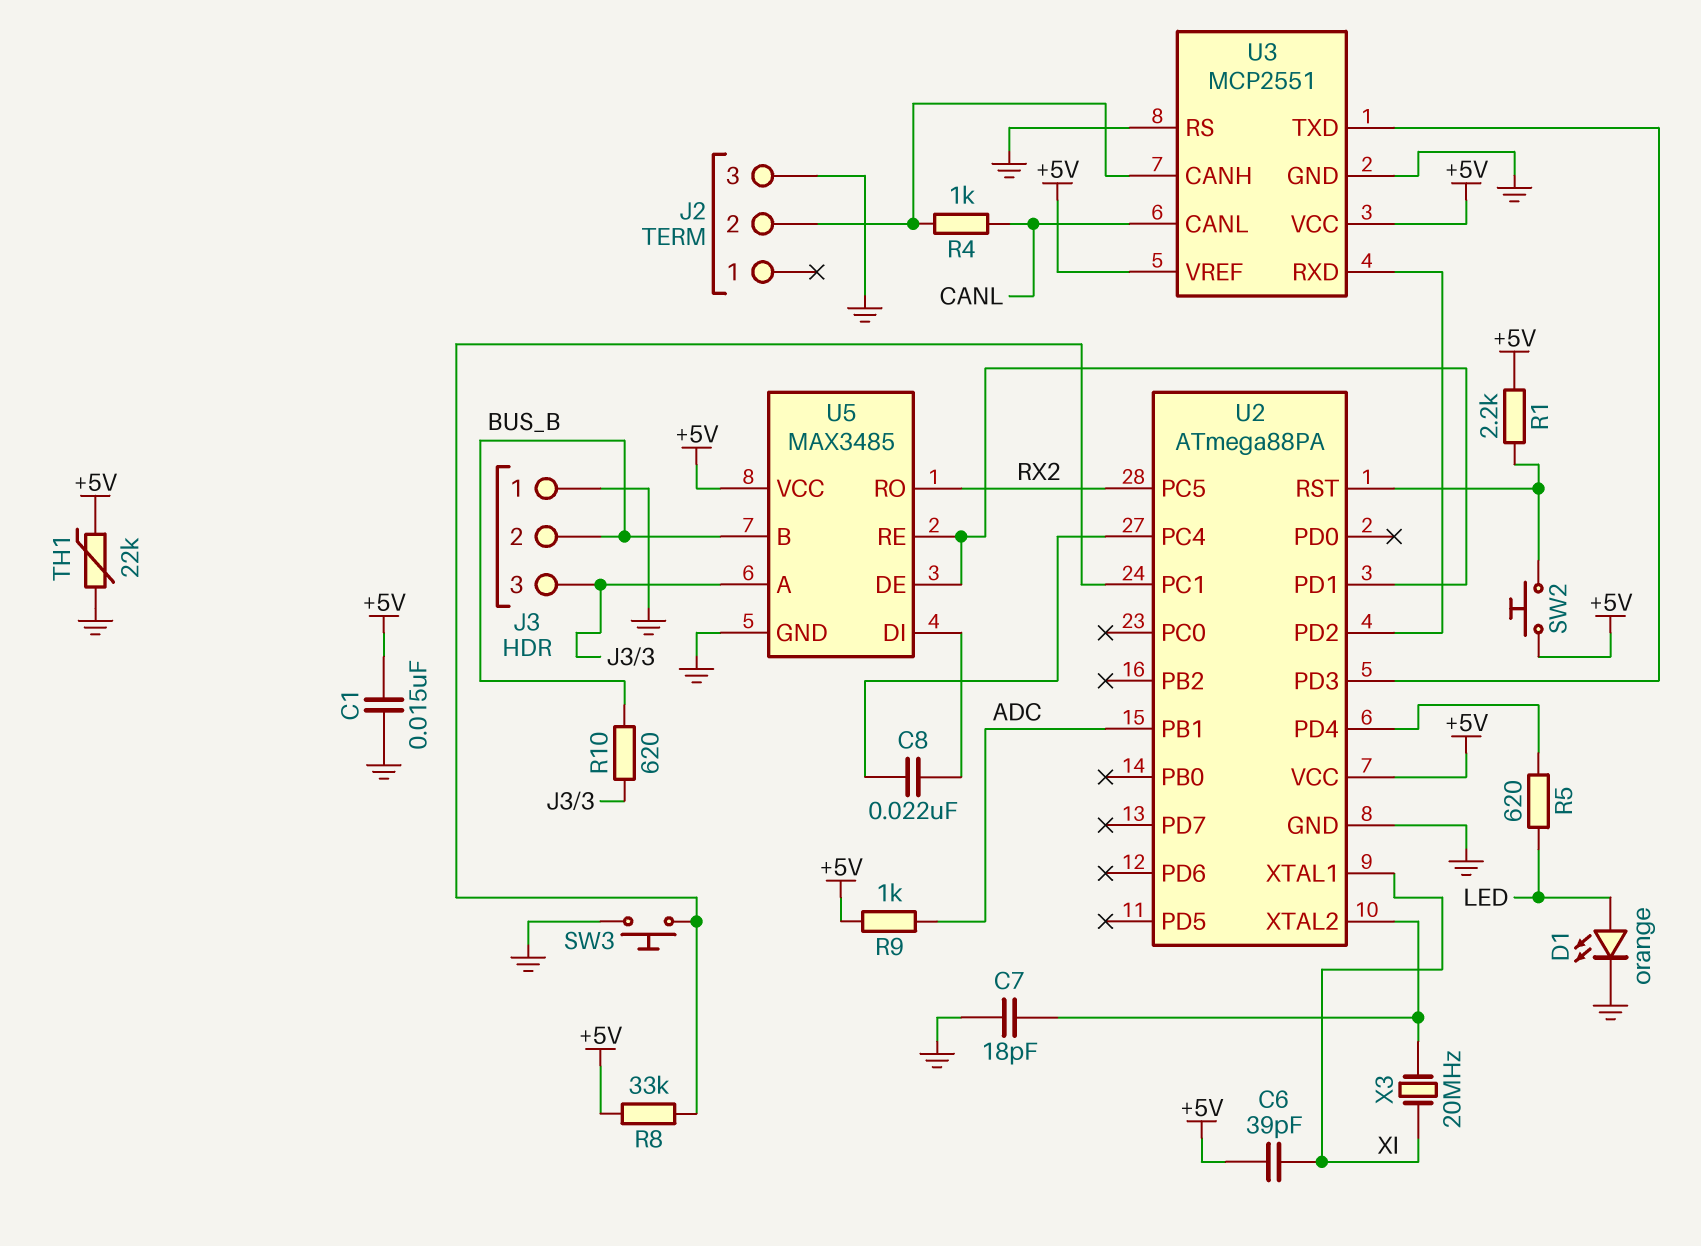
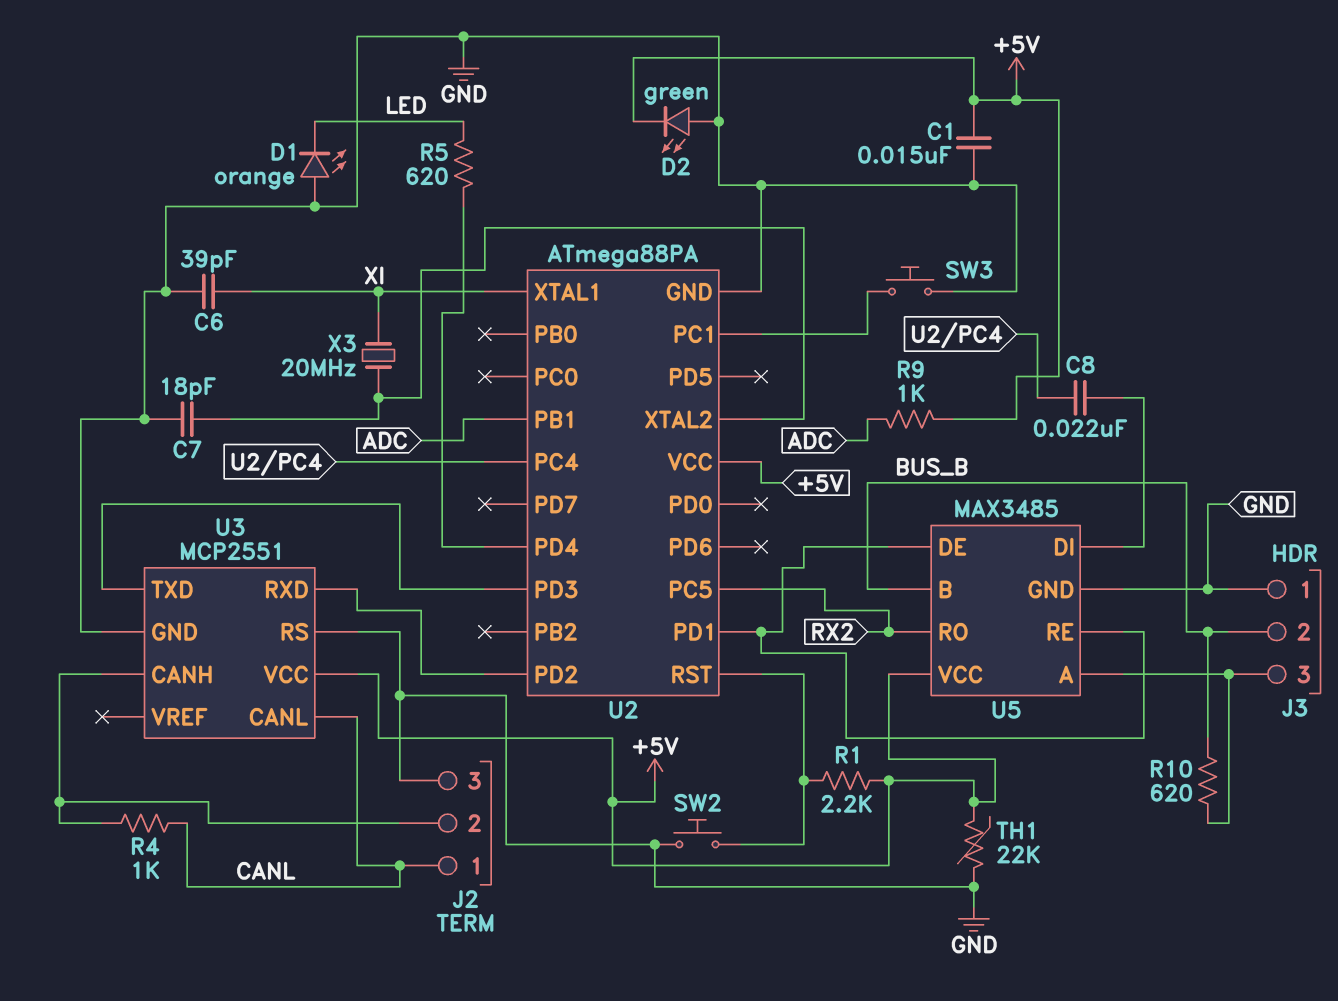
C6: 39pF (+5V, XI) -> 39pF (GND, XI)
D1: LED orange (A LED, K GND) -> LED orange (A GND, K LED)
D2: none -> LED green (A GND, K +5V)
J2 pin 1: none -> CANL
R8: 33k (+5V, U2/PC1) -> none
SW2: button (+5V, U2/RST) -> button (GND, U2/RST)
U3 pin VREF: +5V -> none

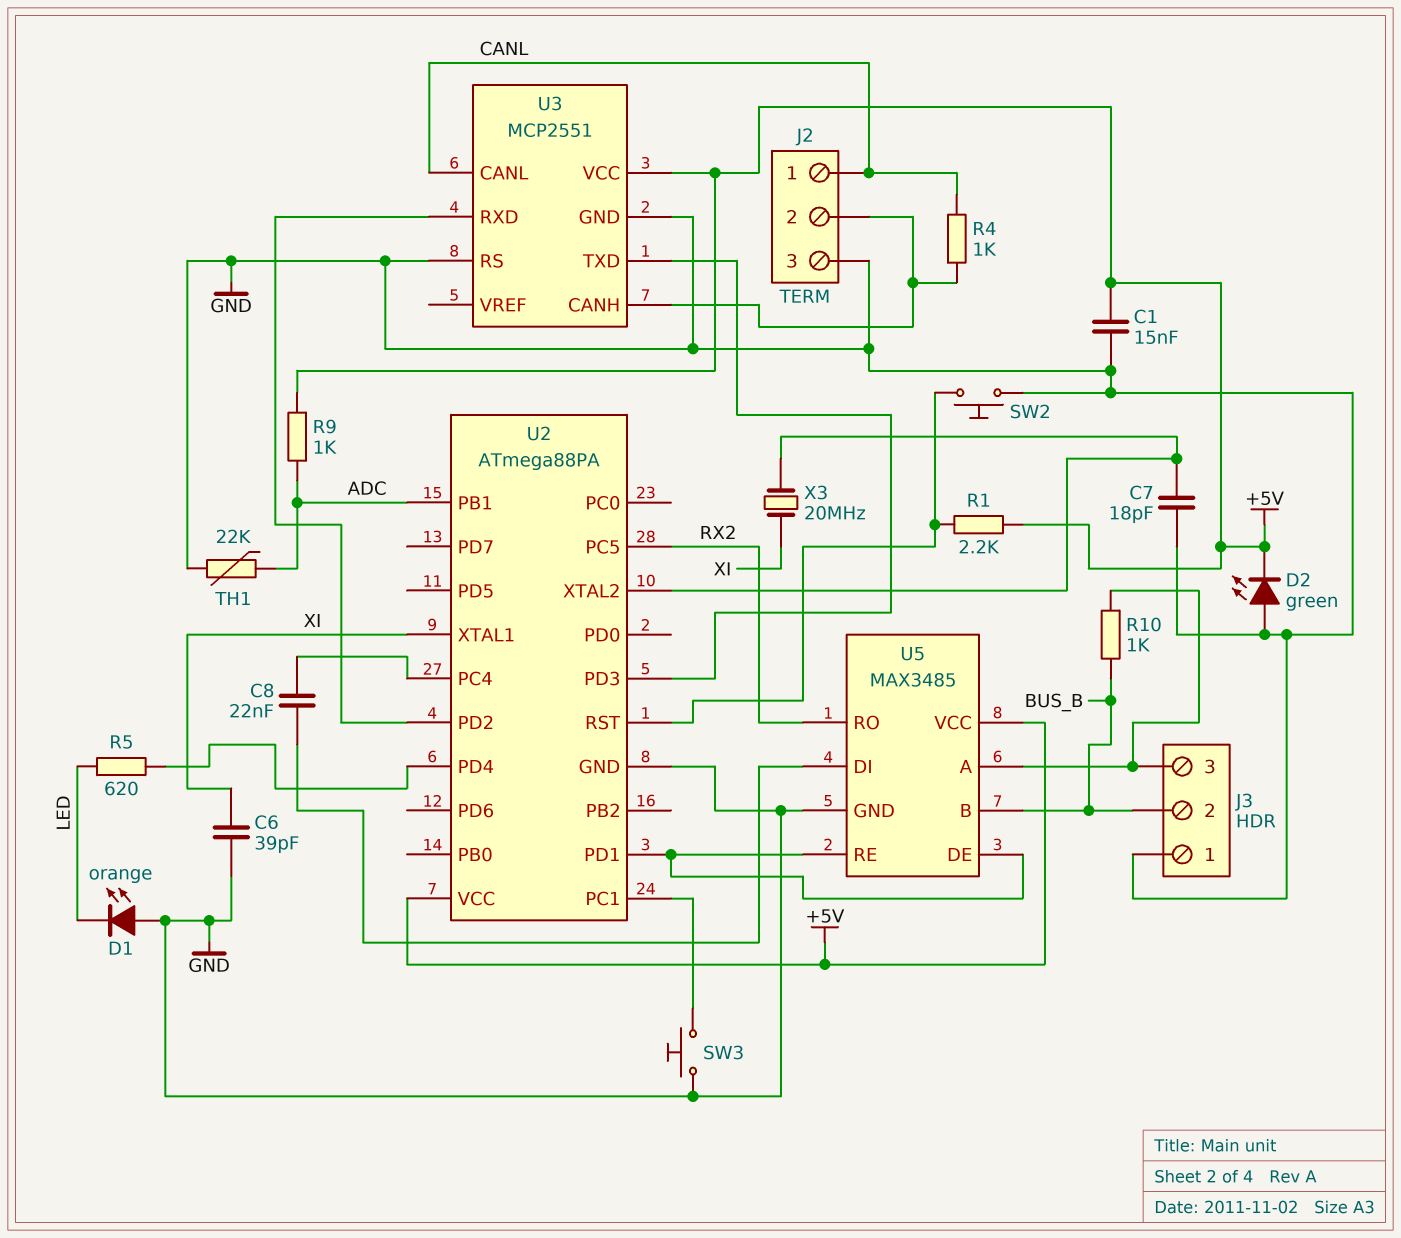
R10: 620 (BUS_B, J3/3) -> 1k (BUS_B, J3/3)
TH1: 22k (+5V, GND) -> 22k (ADC, GND)

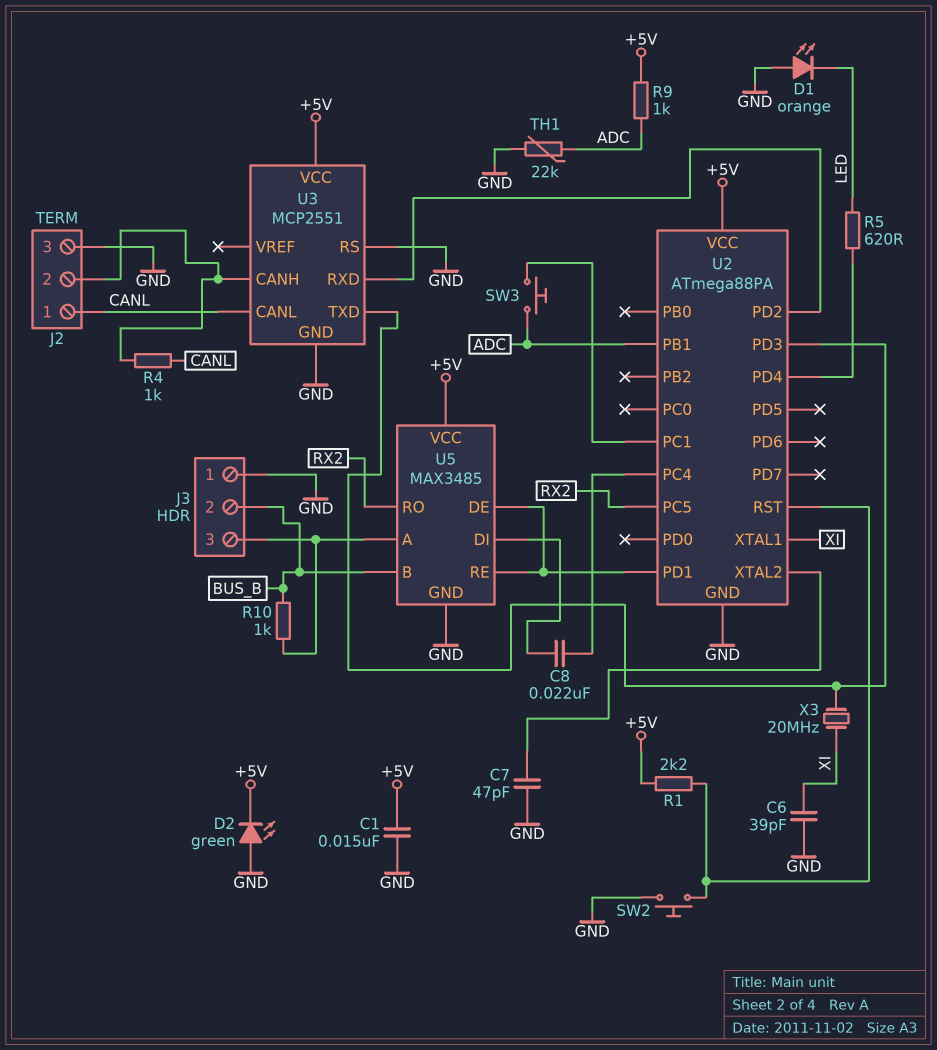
C7: 18pF (GND, U2/XTAL2) -> 47pF (GND, U2/XTAL2)
SW3: button (GND, U2/PC1) -> button (ADC, U2/PC1)
X3: 20MHz (U2/XTAL2, XI) -> 20MHz (U2/PD3, XI)

